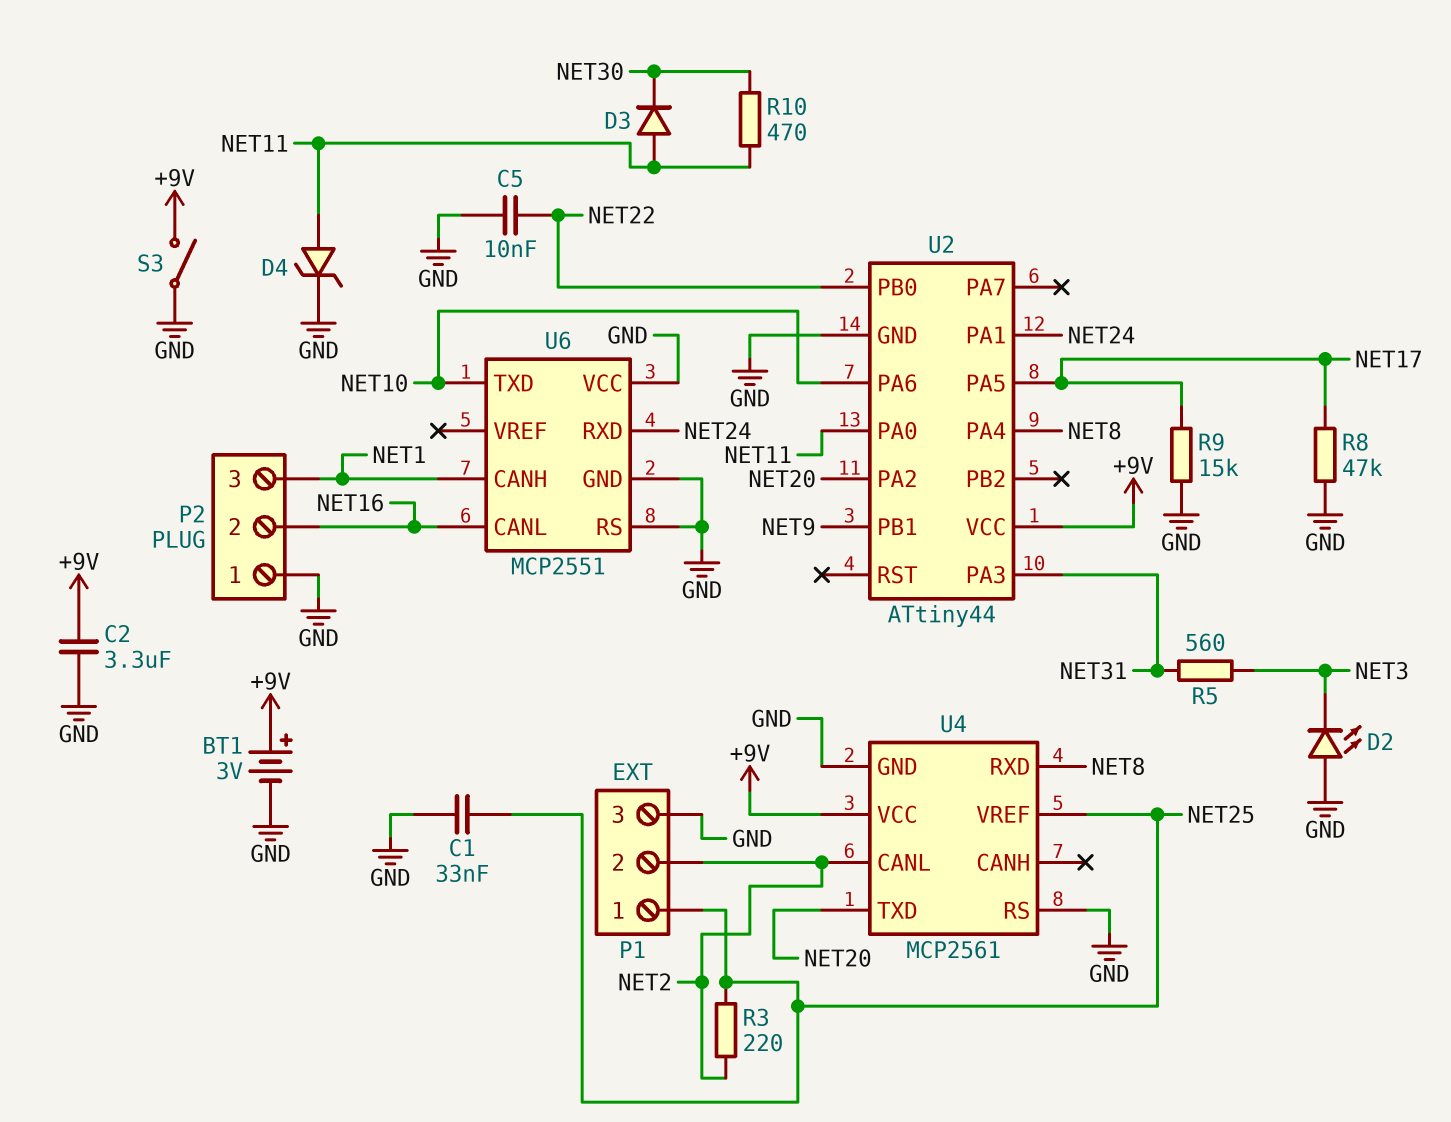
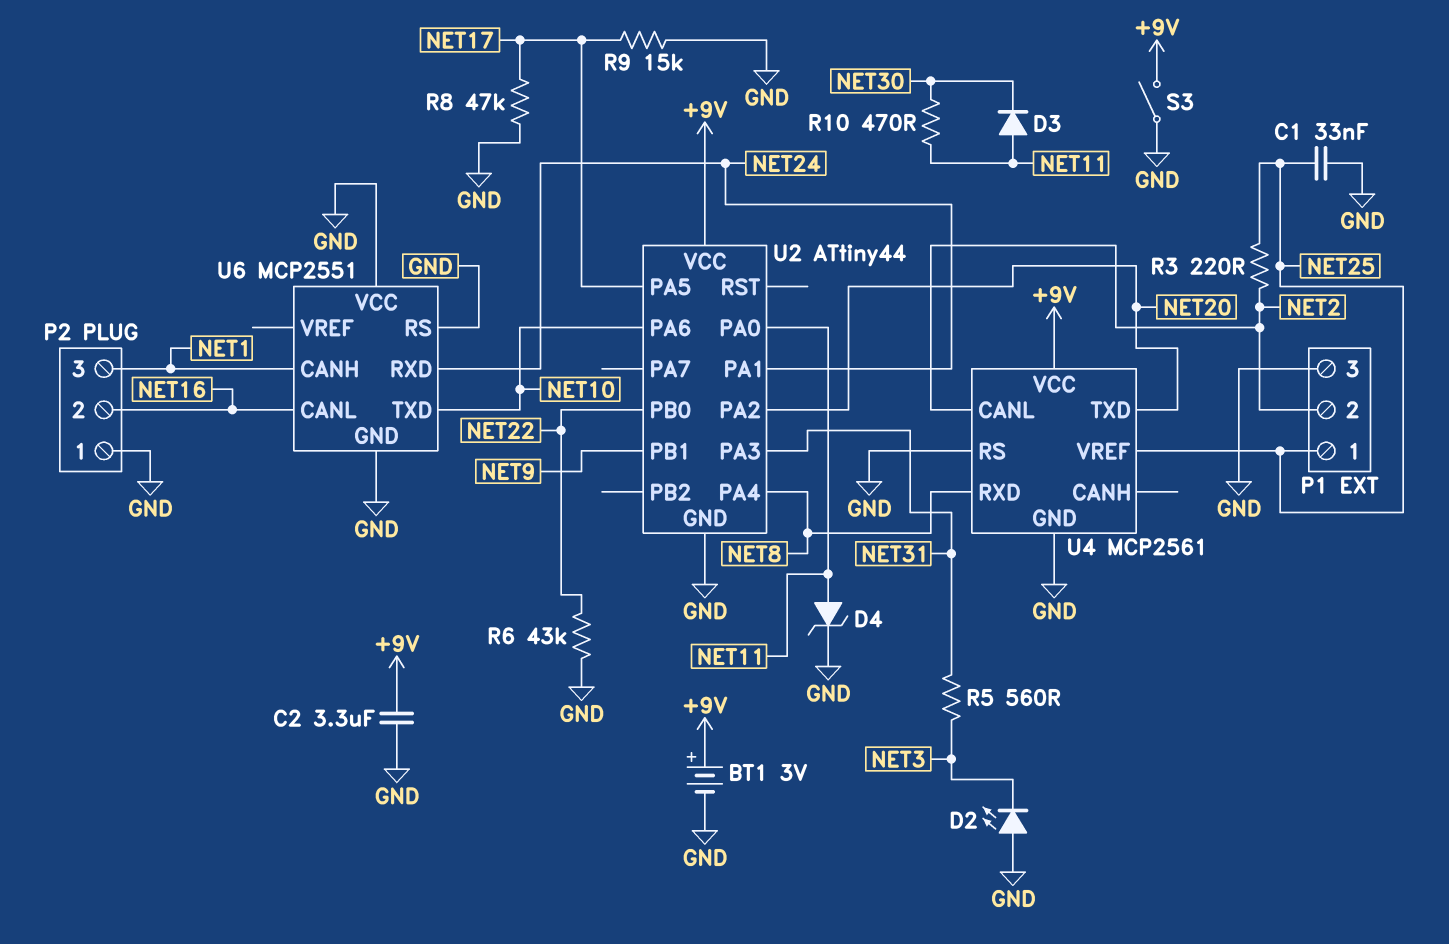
C5: 10nF (GND, NET22) -> none
R6: none -> 43k (GND, NET22)

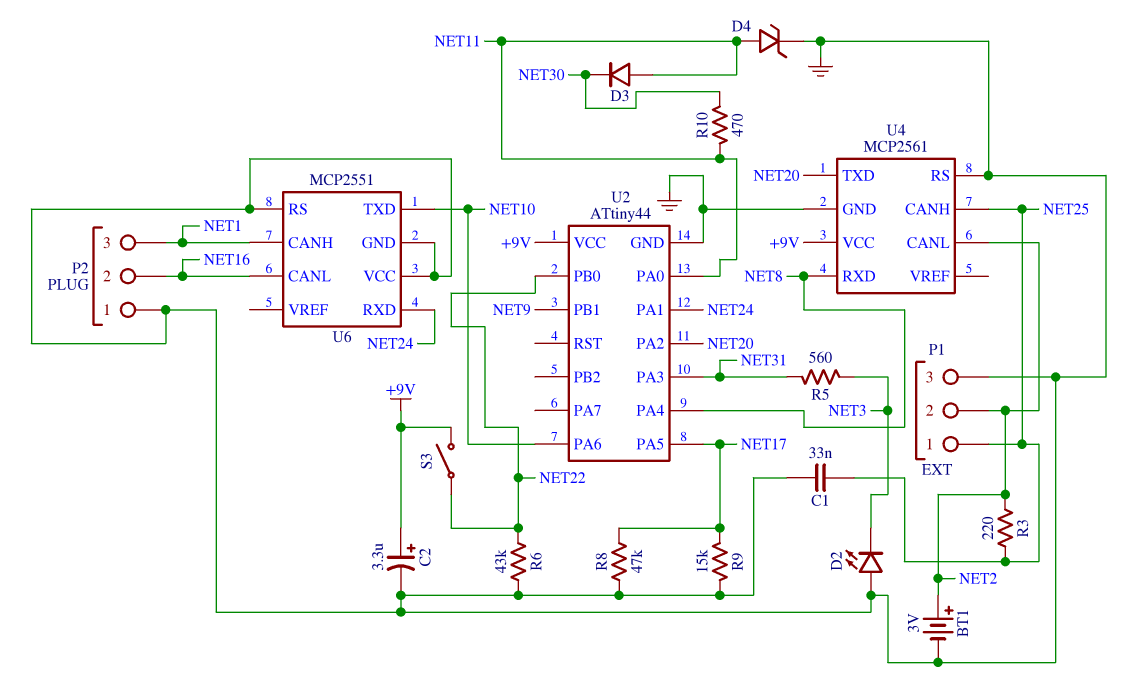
BT1: 3V (plus +9V, minus GND) -> 3V (plus NET2, minus GND)
C2: 3.3uF (+9V, GND) -> 3.3uF (plus +9V, minus GND)
S3: switch (+9V, GND) -> switch (+9V, NET22)
U4 pin CANH: none -> NET25
U4 pin VREF: NET25 -> none

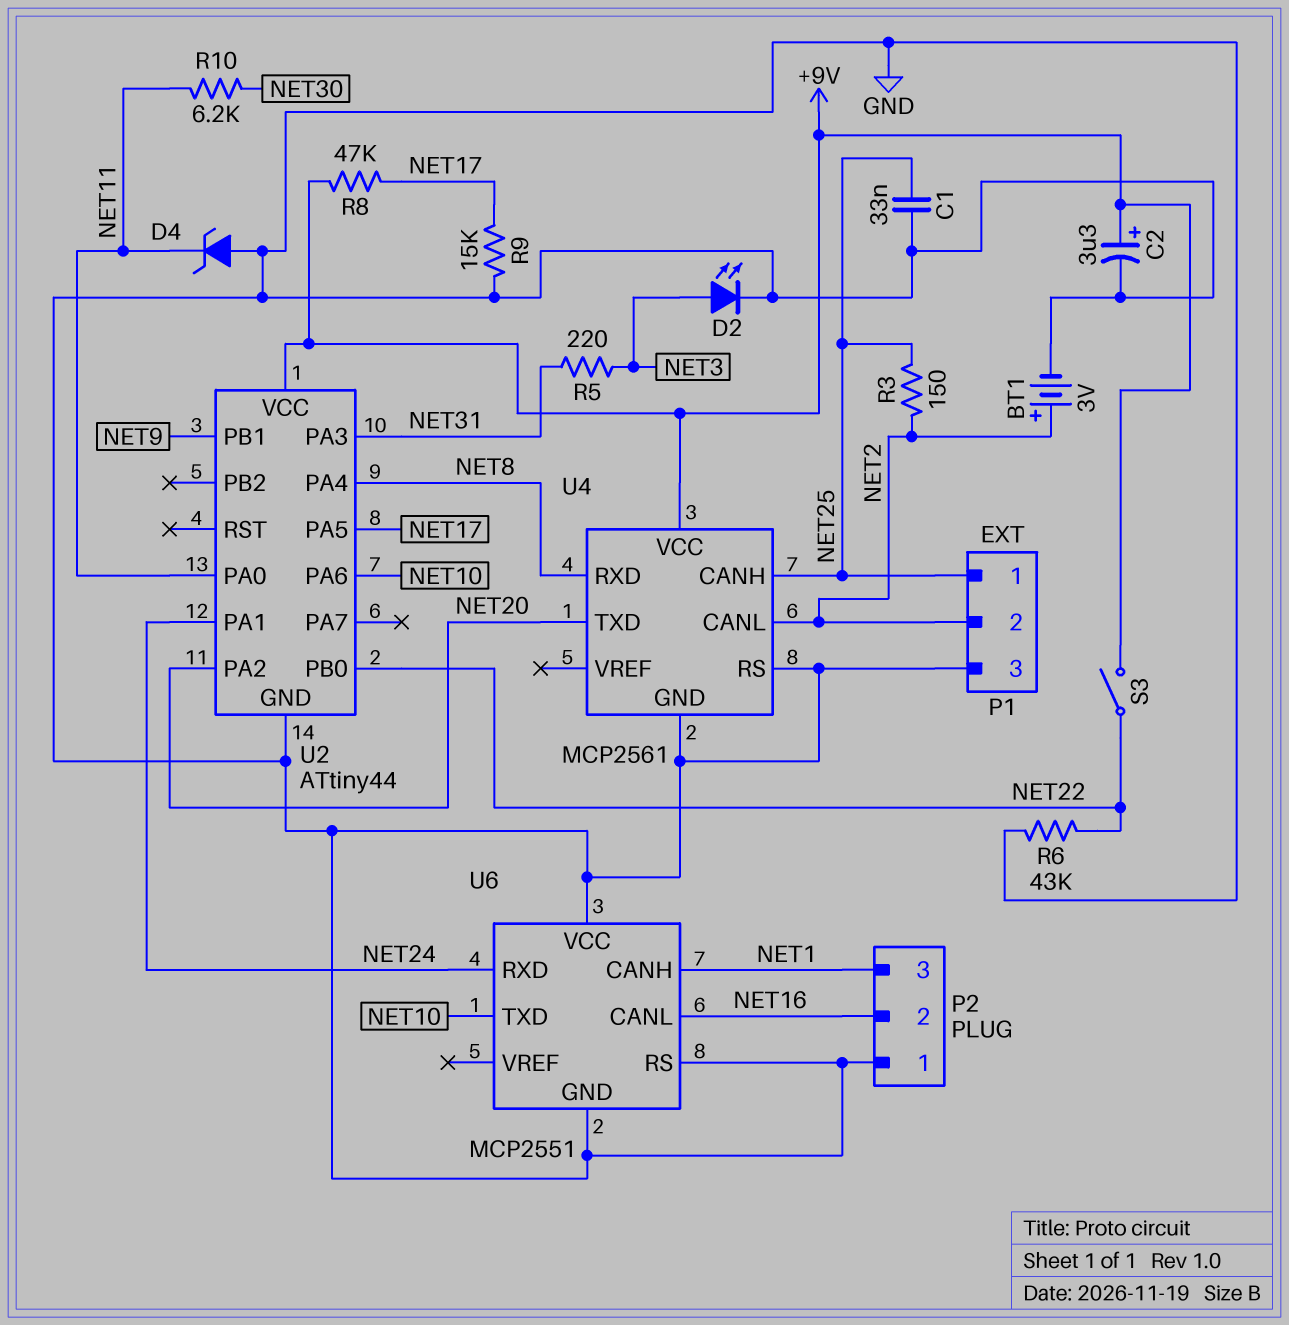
D2: LED (A GND, K NET3) -> LED (A NET3, K GND)
D3: diode (A NET11, K NET30) -> none
D4: zener (A NET11, K GND) -> zener (A GND, K NET11)
R3: 220 (NET2, NET25) -> 150 (NET2, NET25)
R5: 560 (NET3, NET31) -> 220 (NET3, NET31)
R8: 47k (GND, NET17) -> 47k (+9V, NET17)
R10: 470 (NET11, NET30) -> 6.2k (NET11, NET30)

